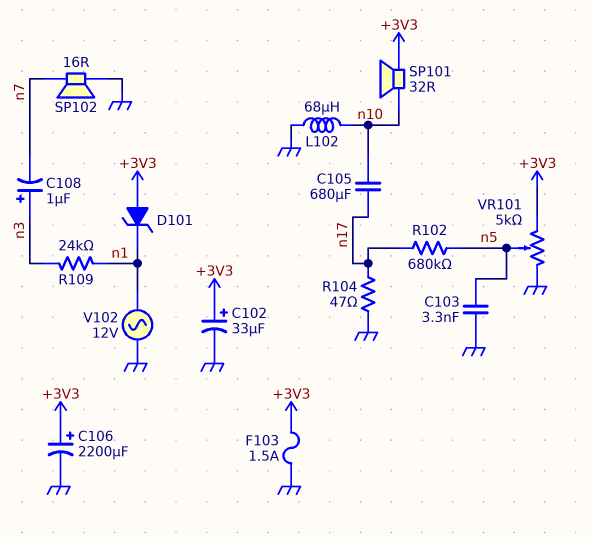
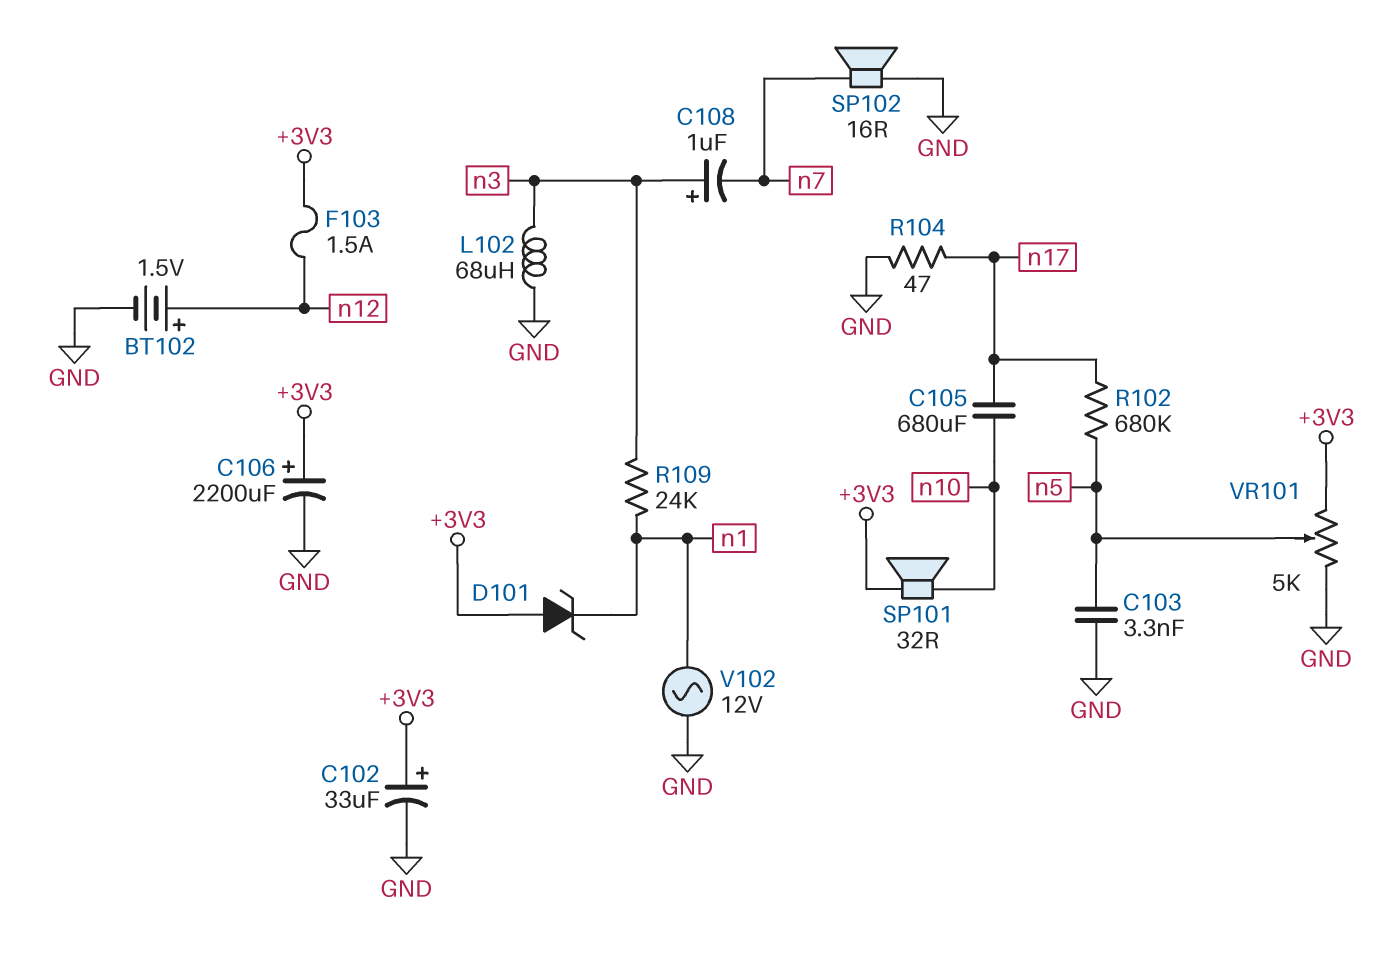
BT102: none -> 1.5V (plus n12, minus GND)
F103: 1.5A (+3V3, GND) -> 1.5A (+3V3, n12)
L102: 68uH (GND, n10) -> 68uH (GND, n3)

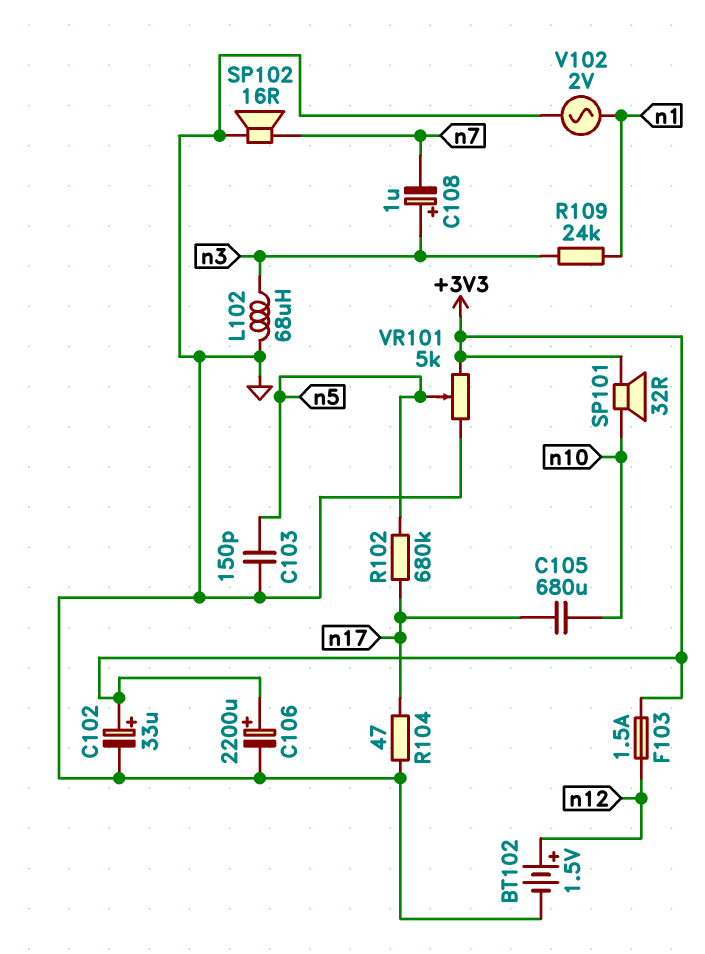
C103: 3.3nF (GND, n5) -> 150pF (GND, n5)
D101: zener (A +3V3, K n1) -> none
V102: AC 12V (GND, n1) -> AC 2V (GND, n1)

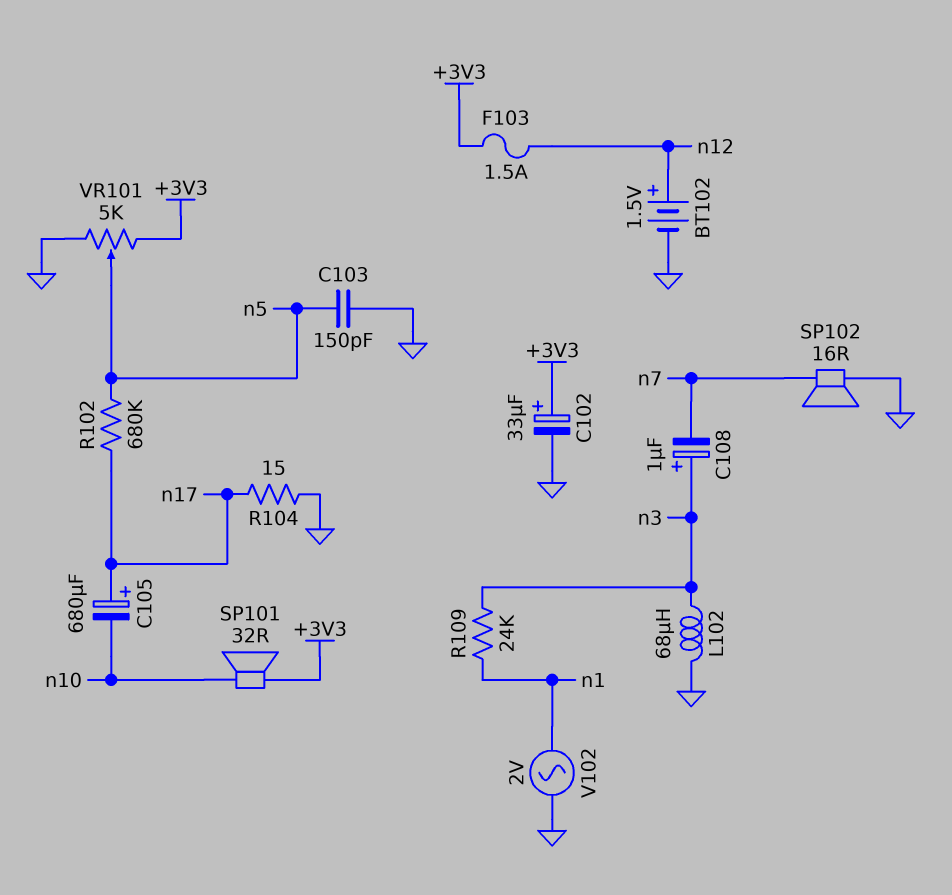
C105: 680uF (n10, n17) -> 680uF (plus n17, minus n10)
C106: 2200uF (plus +3V3, minus GND) -> none
R104: 47 (GND, n17) -> 15 (GND, n17)

